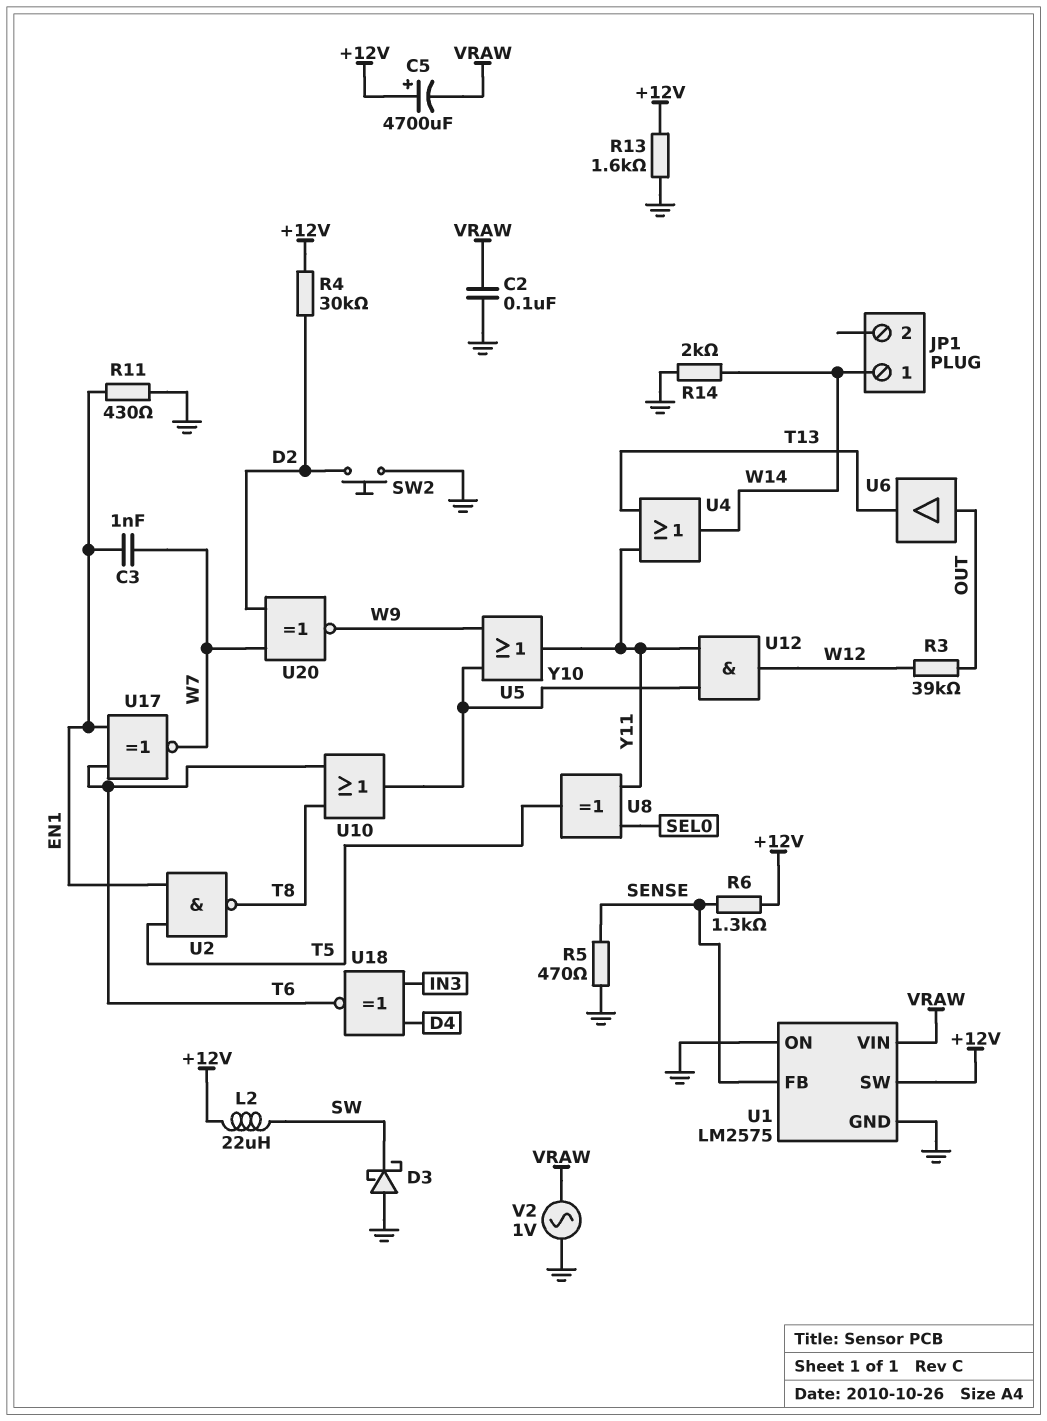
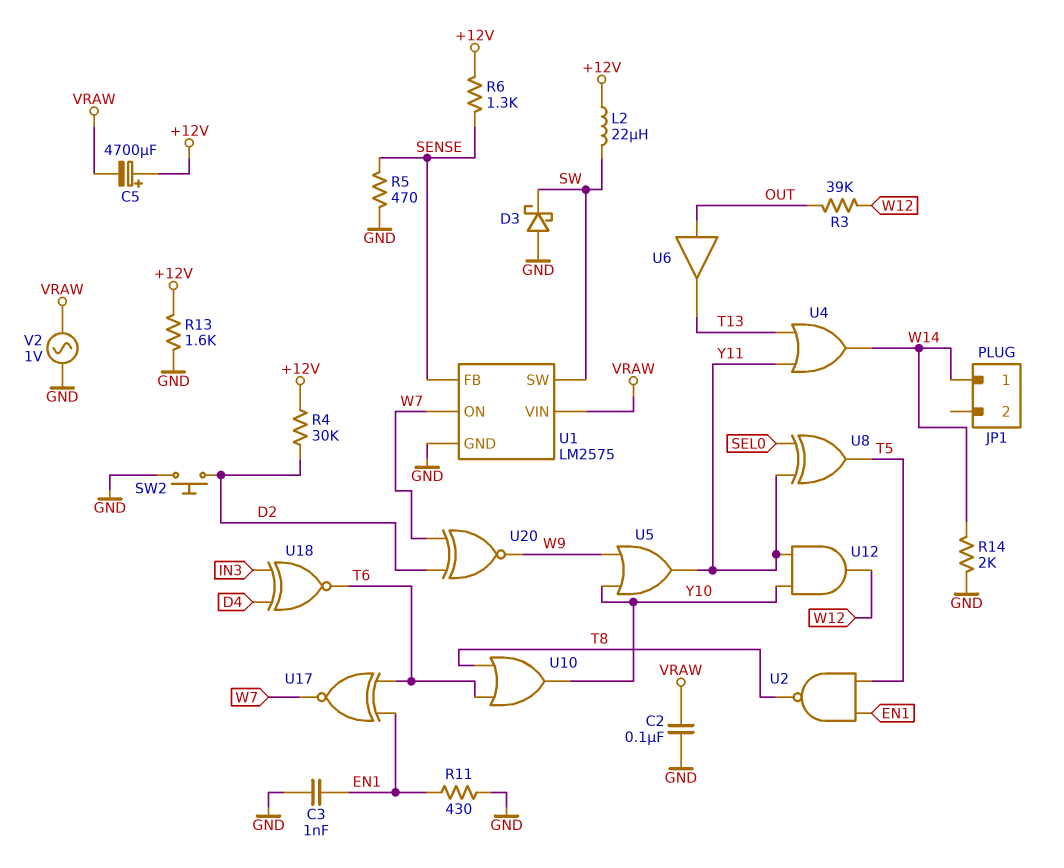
C3: 1nF (EN1, W7) -> 1nF (EN1, GND)
U1 pin ON: GND -> W7
U1 pin SW: +12V -> SW

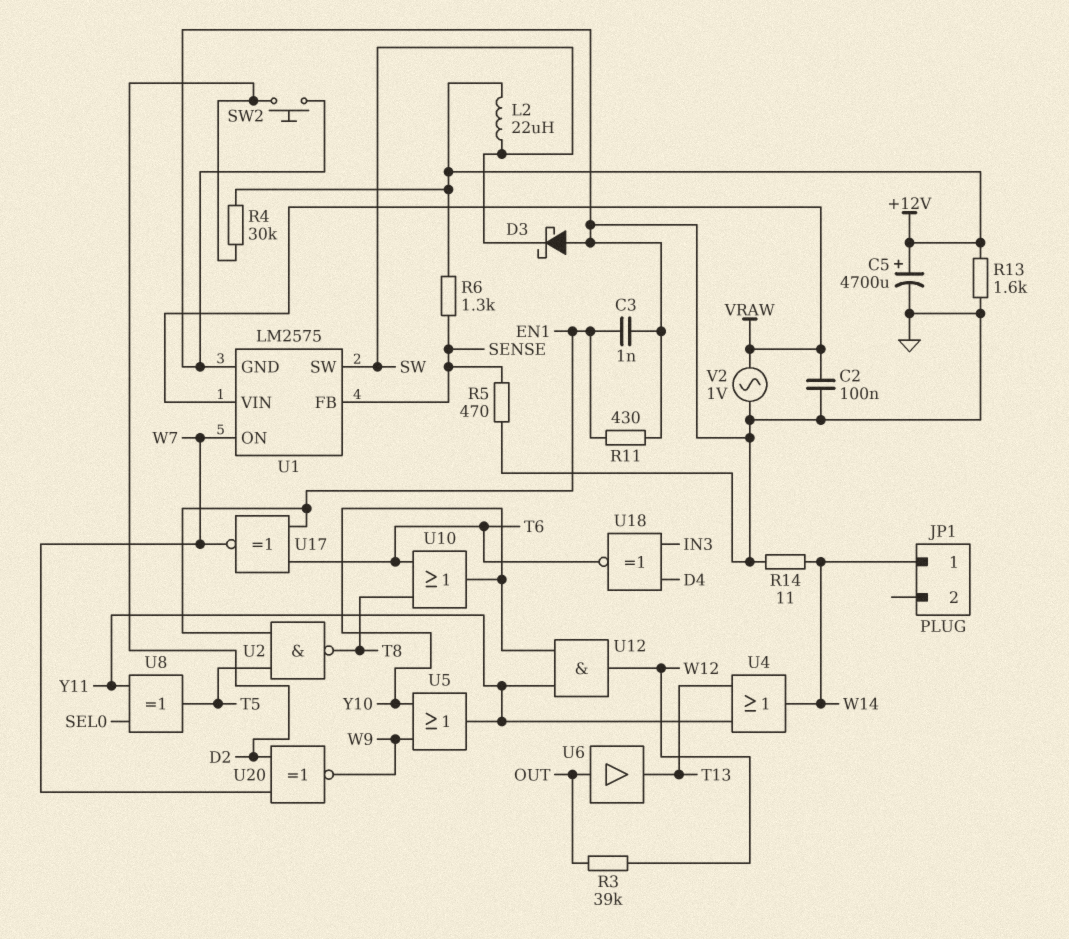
C5: 4700uF (plus +12V, minus VRAW) -> 4700uF (plus +12V, minus GND)
R14: 2k (GND, W14) -> 11 (GND, W14)

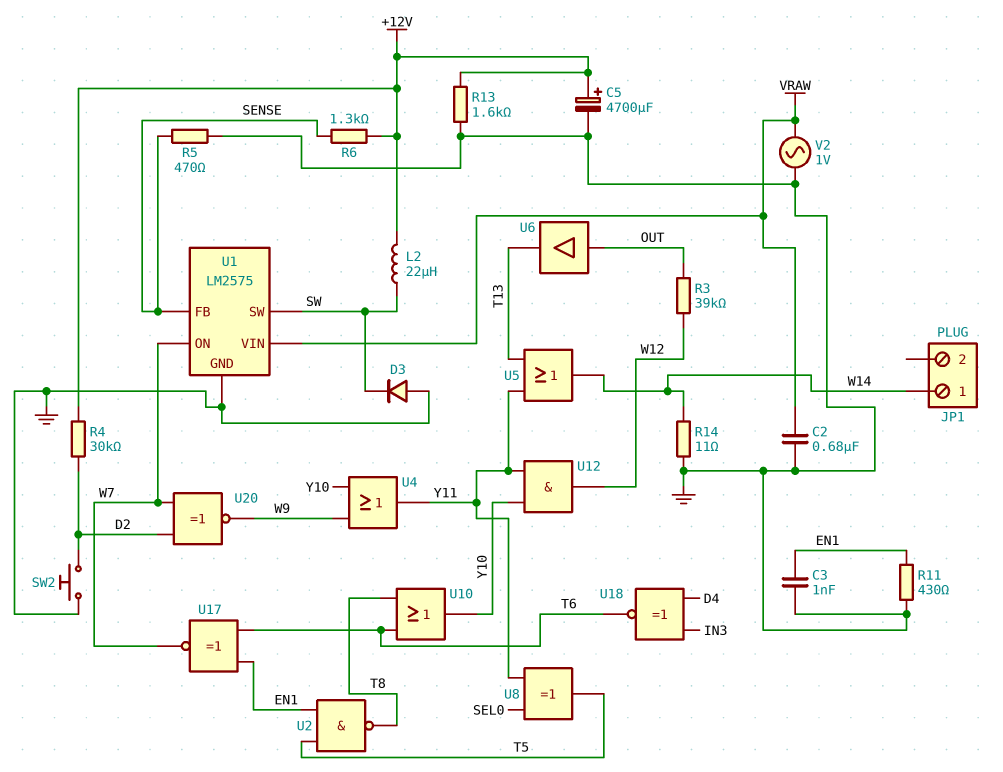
C2: 100nF (GND, VRAW) -> 680nF (GND, VRAW)
D3: schottky (A GND, K SW) -> diode (A GND, K SW)
U4: OR (in T13, in Y11, out W14) -> OR (in W9, in Y10, out Y11)
U5: OR (in W9, in Y10, out Y11) -> OR (in T13, in Y11, out W14)

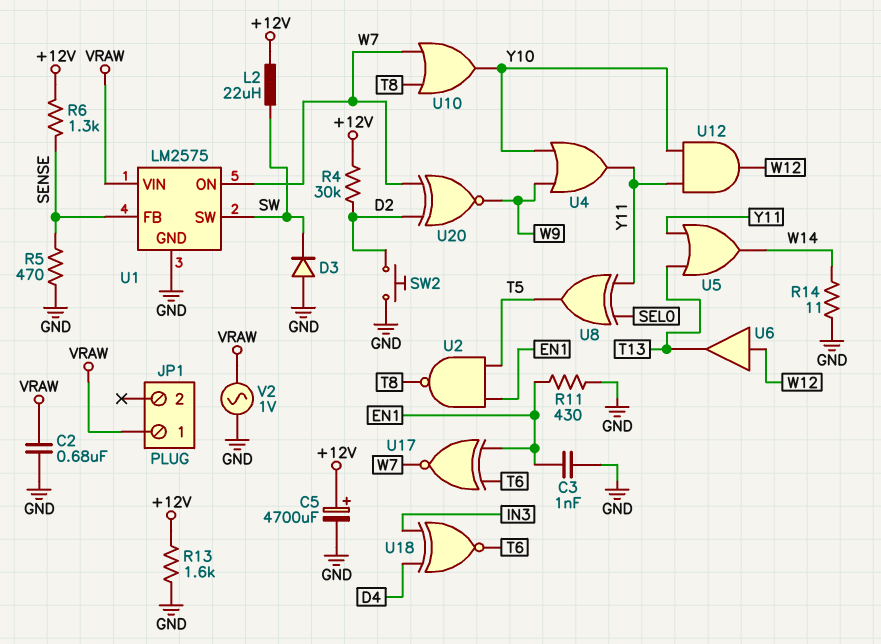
JP1 pin 1: W14 -> VRAW
R3: 39k (OUT, W12) -> none
U6: buffer (in OUT, out T13) -> buffer (in W12, out T13)
U10: OR (in T6, in T8, out Y10) -> OR (in T8, in W7, out Y10)

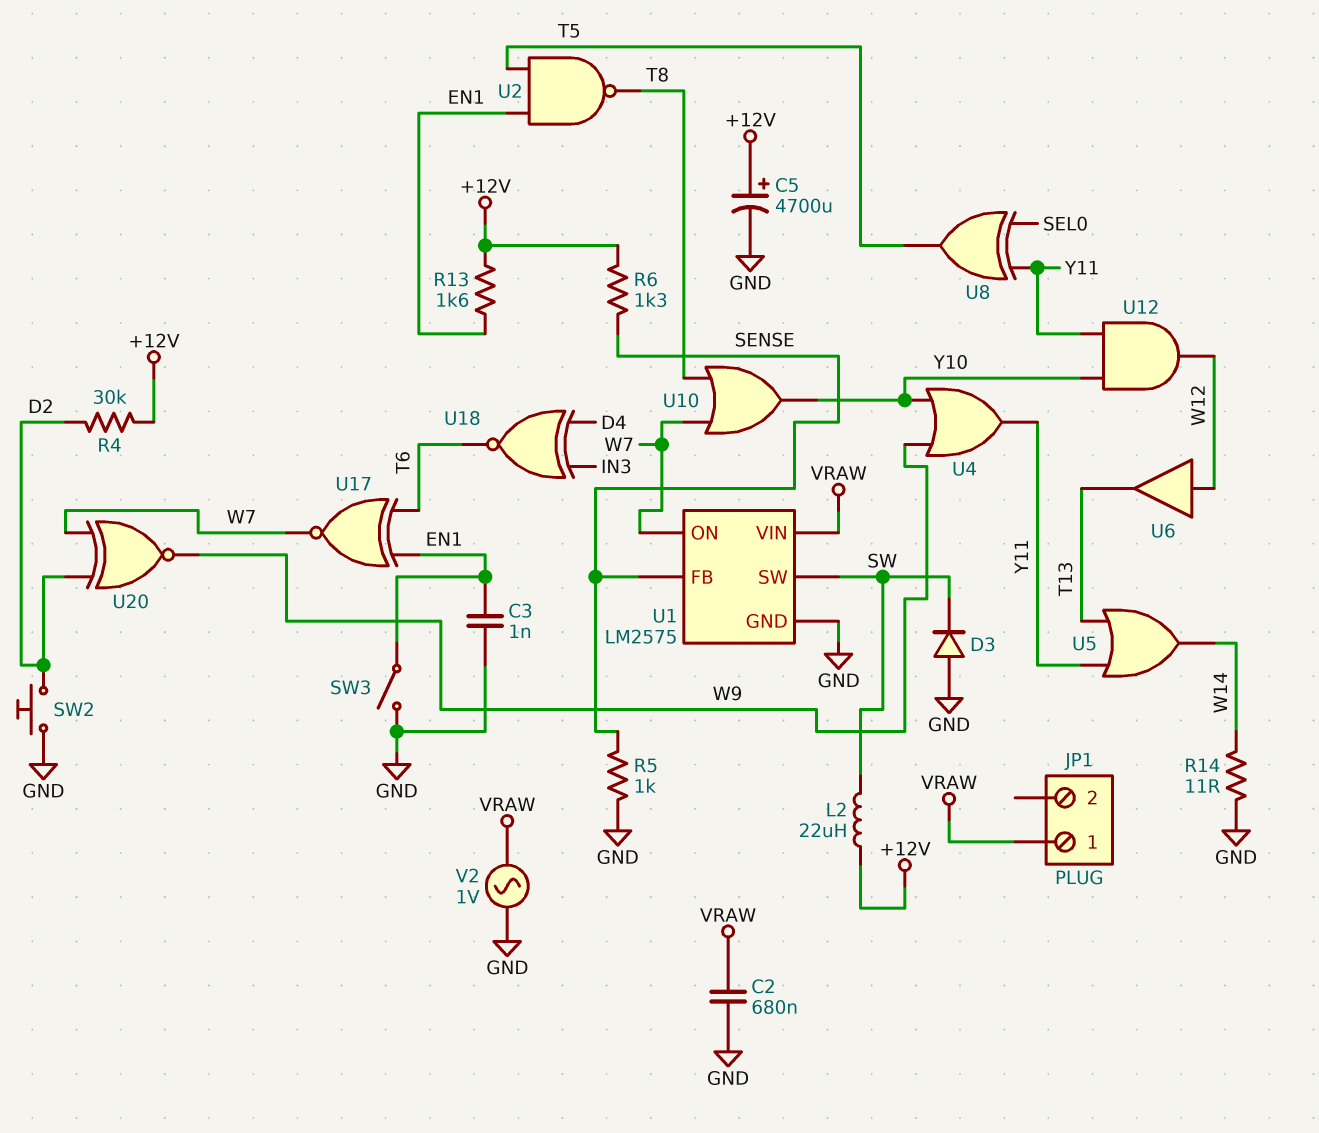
R5: 470 (GND, SENSE) -> 1k (GND, SENSE)
R11: 430 (EN1, GND) -> none
R13: 1.6k (+12V, GND) -> 1.6k (+12V, EN1)
SW3: none -> switch (EN1, GND)

